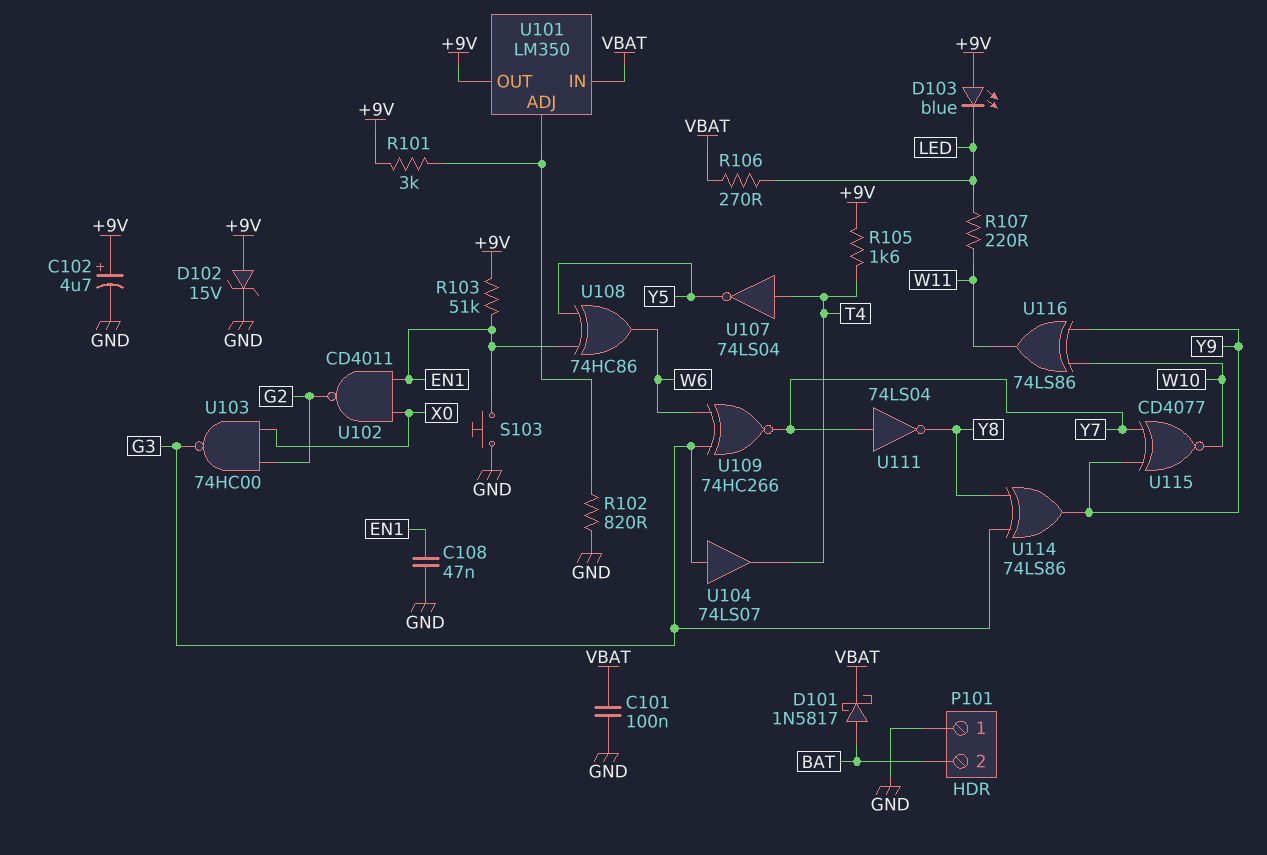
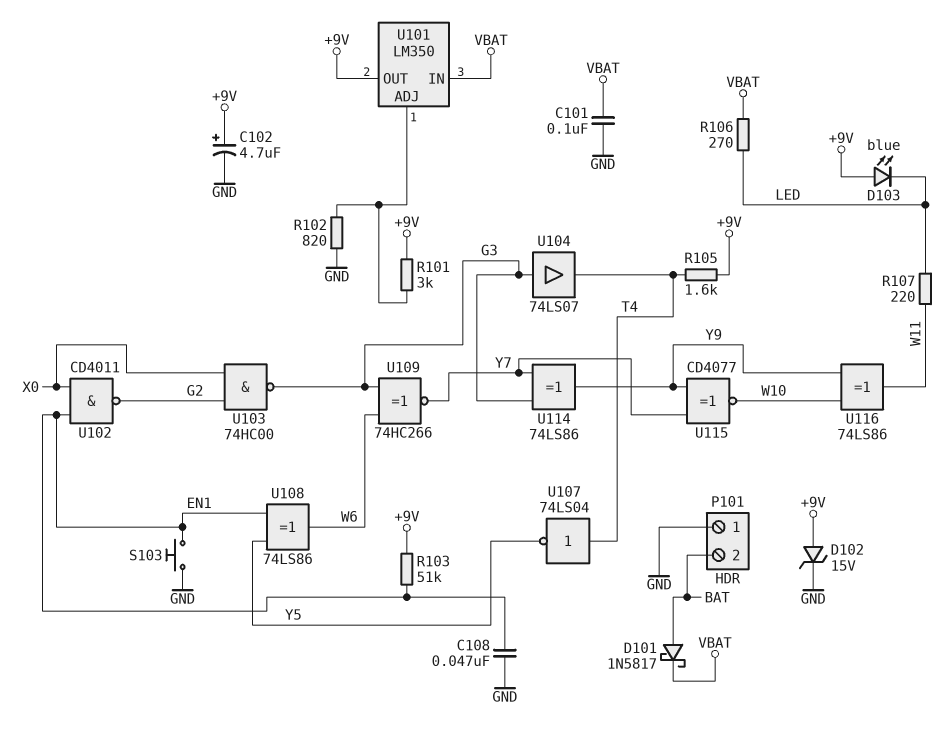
U108: XOR 74HC86 (in EN1, in Y5, out W6) -> XOR 74LS86 (in EN1, in Y5, out W6)
U111: NOT 74LS04 (in Y7, out Y8) -> none
U114: XOR 74LS86 (in G3, in Y8, out Y9) -> XOR 74LS86 (in G3, in Y7, out Y9)

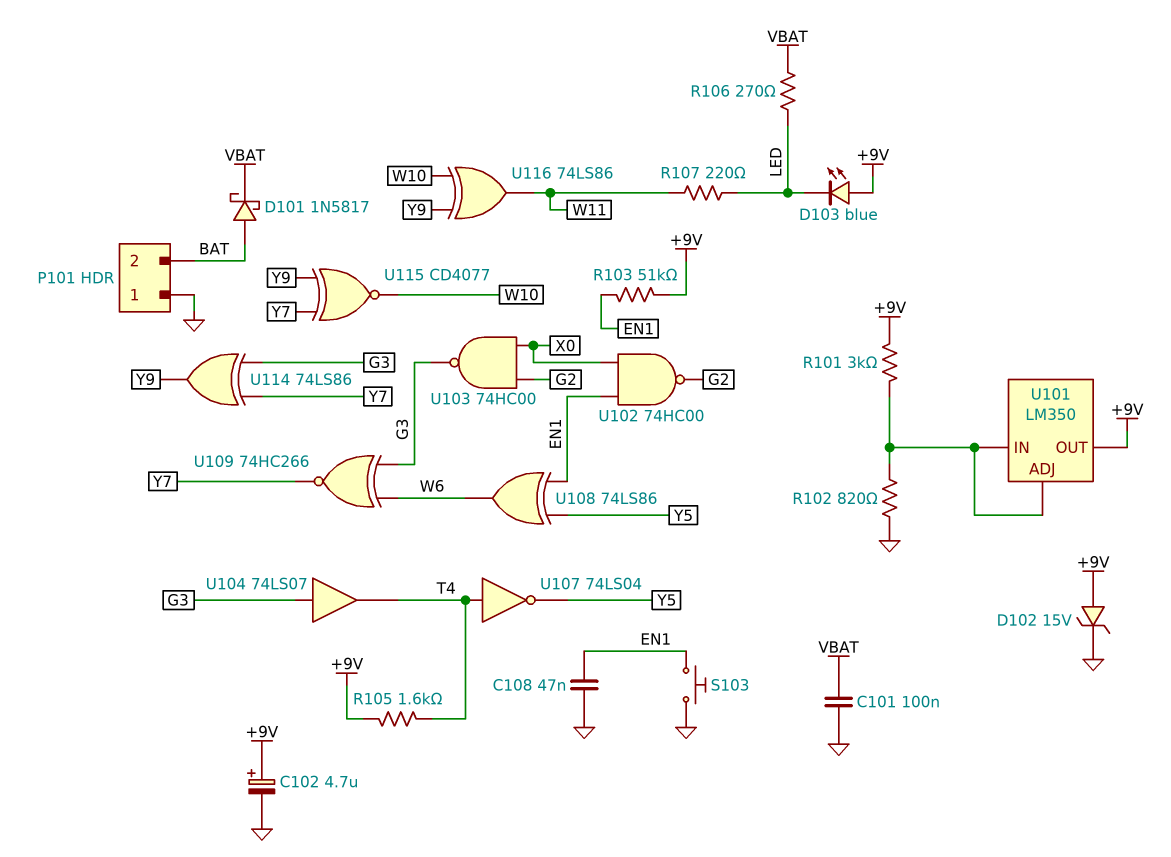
U101 pin IN: VBAT -> U101/ADJ
U102: NAND CD4011 (in EN1, in X0, out G2) -> NAND 74HC00 (in EN1, in X0, out G2)

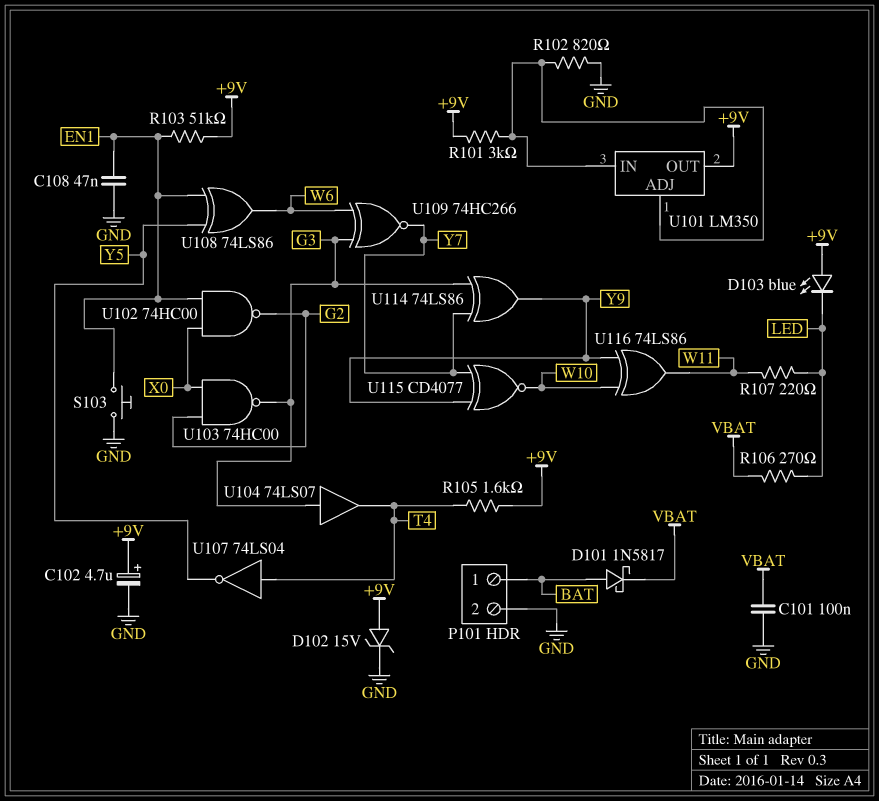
P101 pin 1: GND -> BAT
P101 pin 2: BAT -> GND

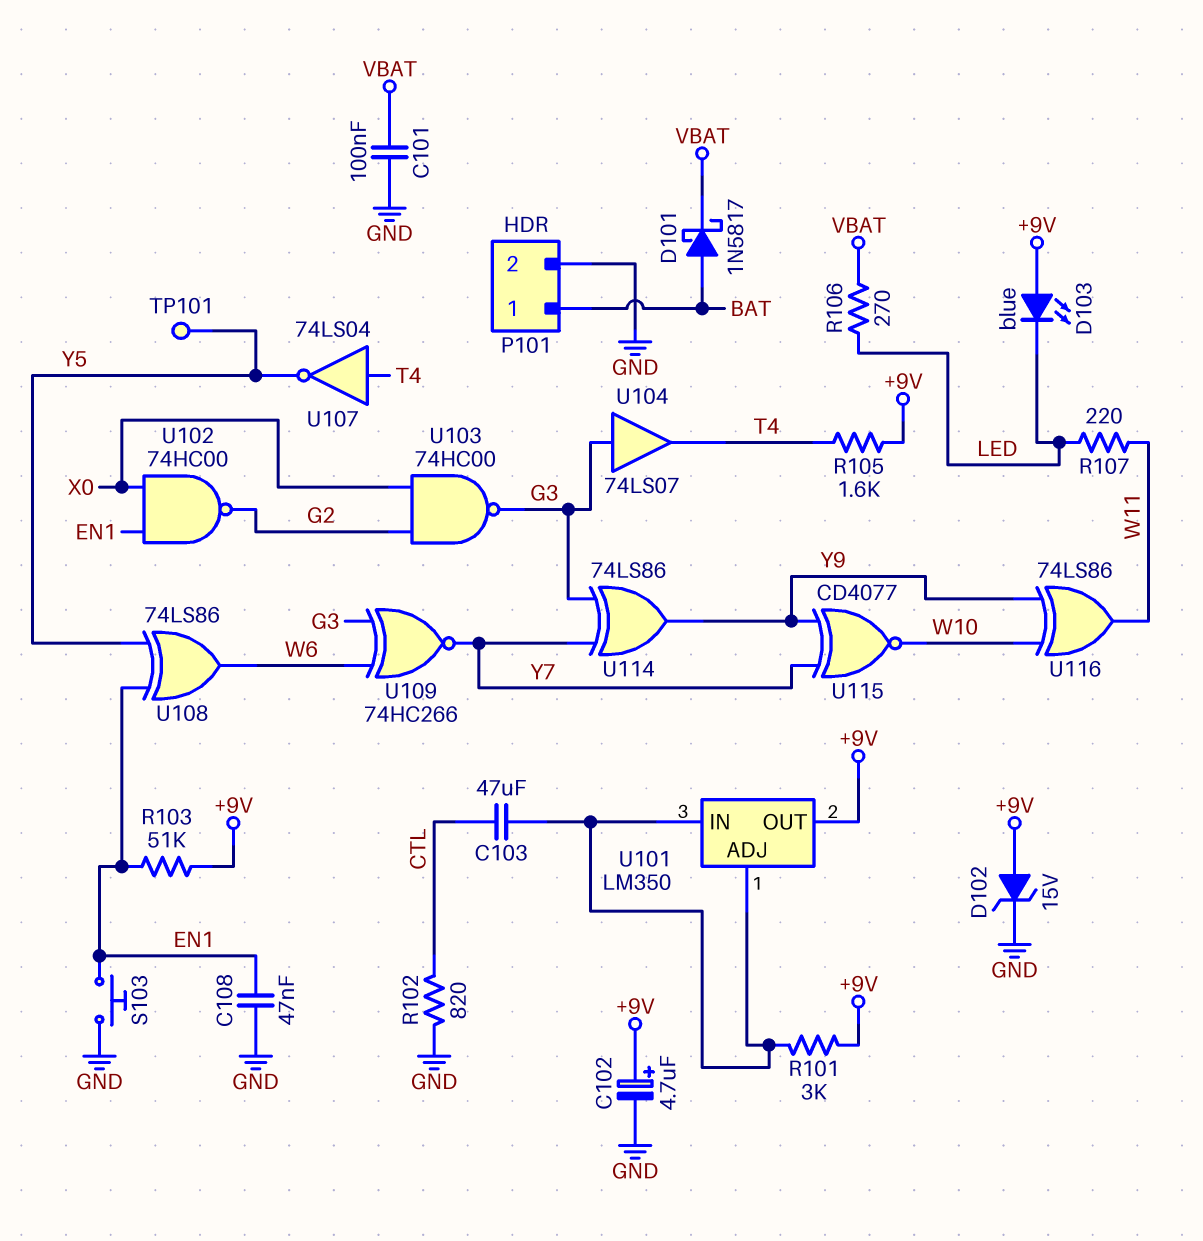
C103: none -> 47uF (CTL, U101/ADJ)
R102: 820 (GND, U101/ADJ) -> 820 (CTL, GND)
TP101: none -> test point (Y5)

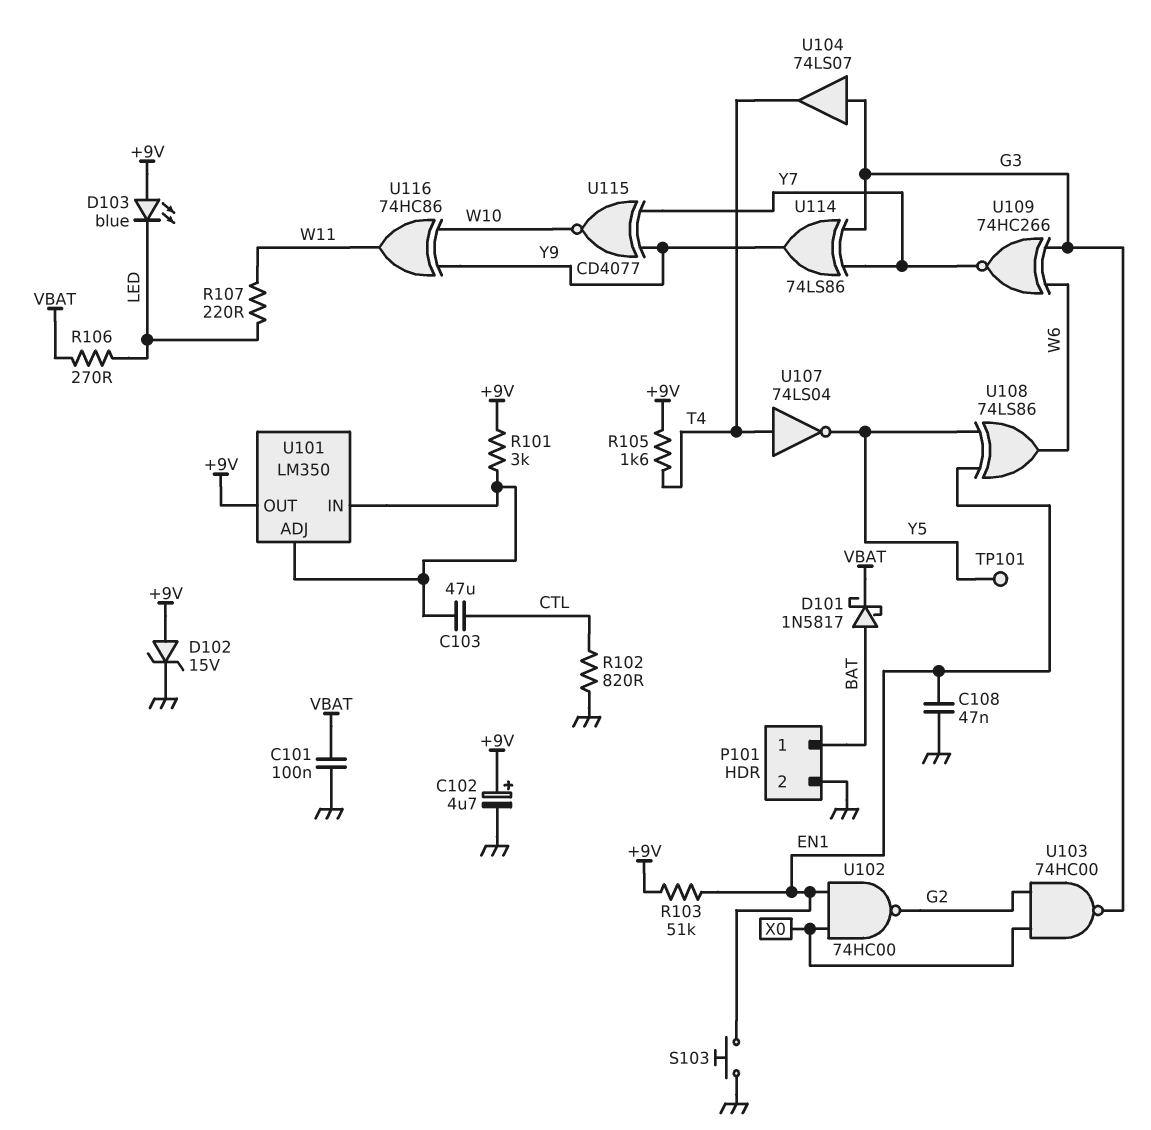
U116: XOR 74LS86 (in W10, in Y9, out W11) -> XOR 74HC86 (in W10, in Y9, out W11)

